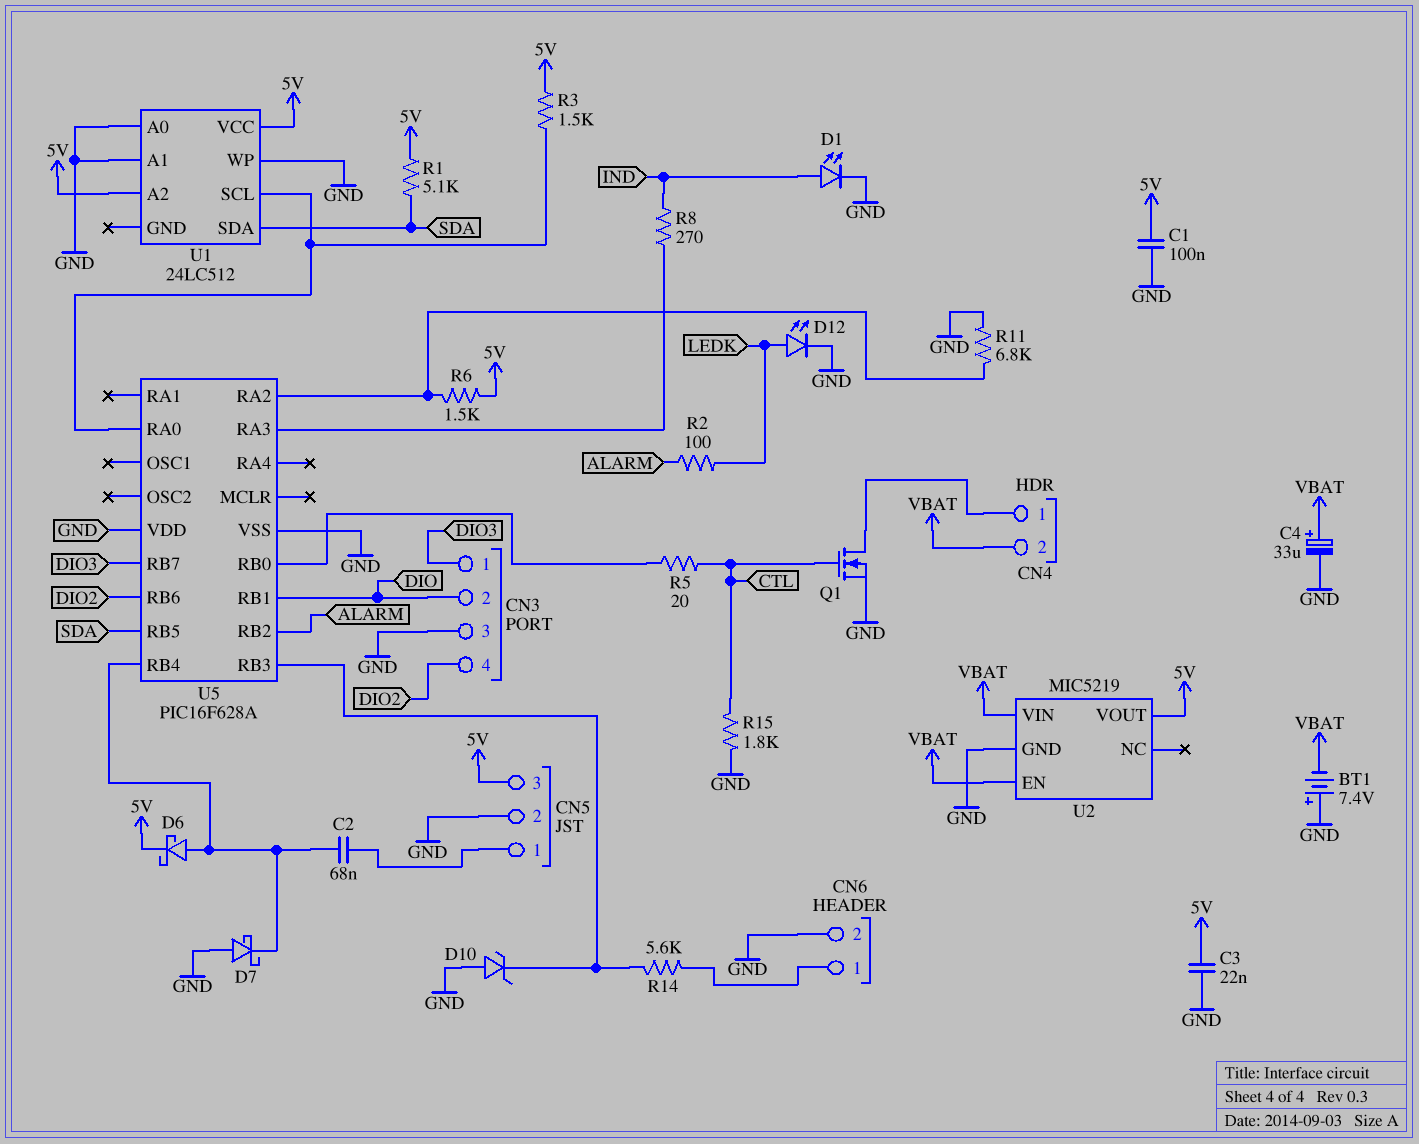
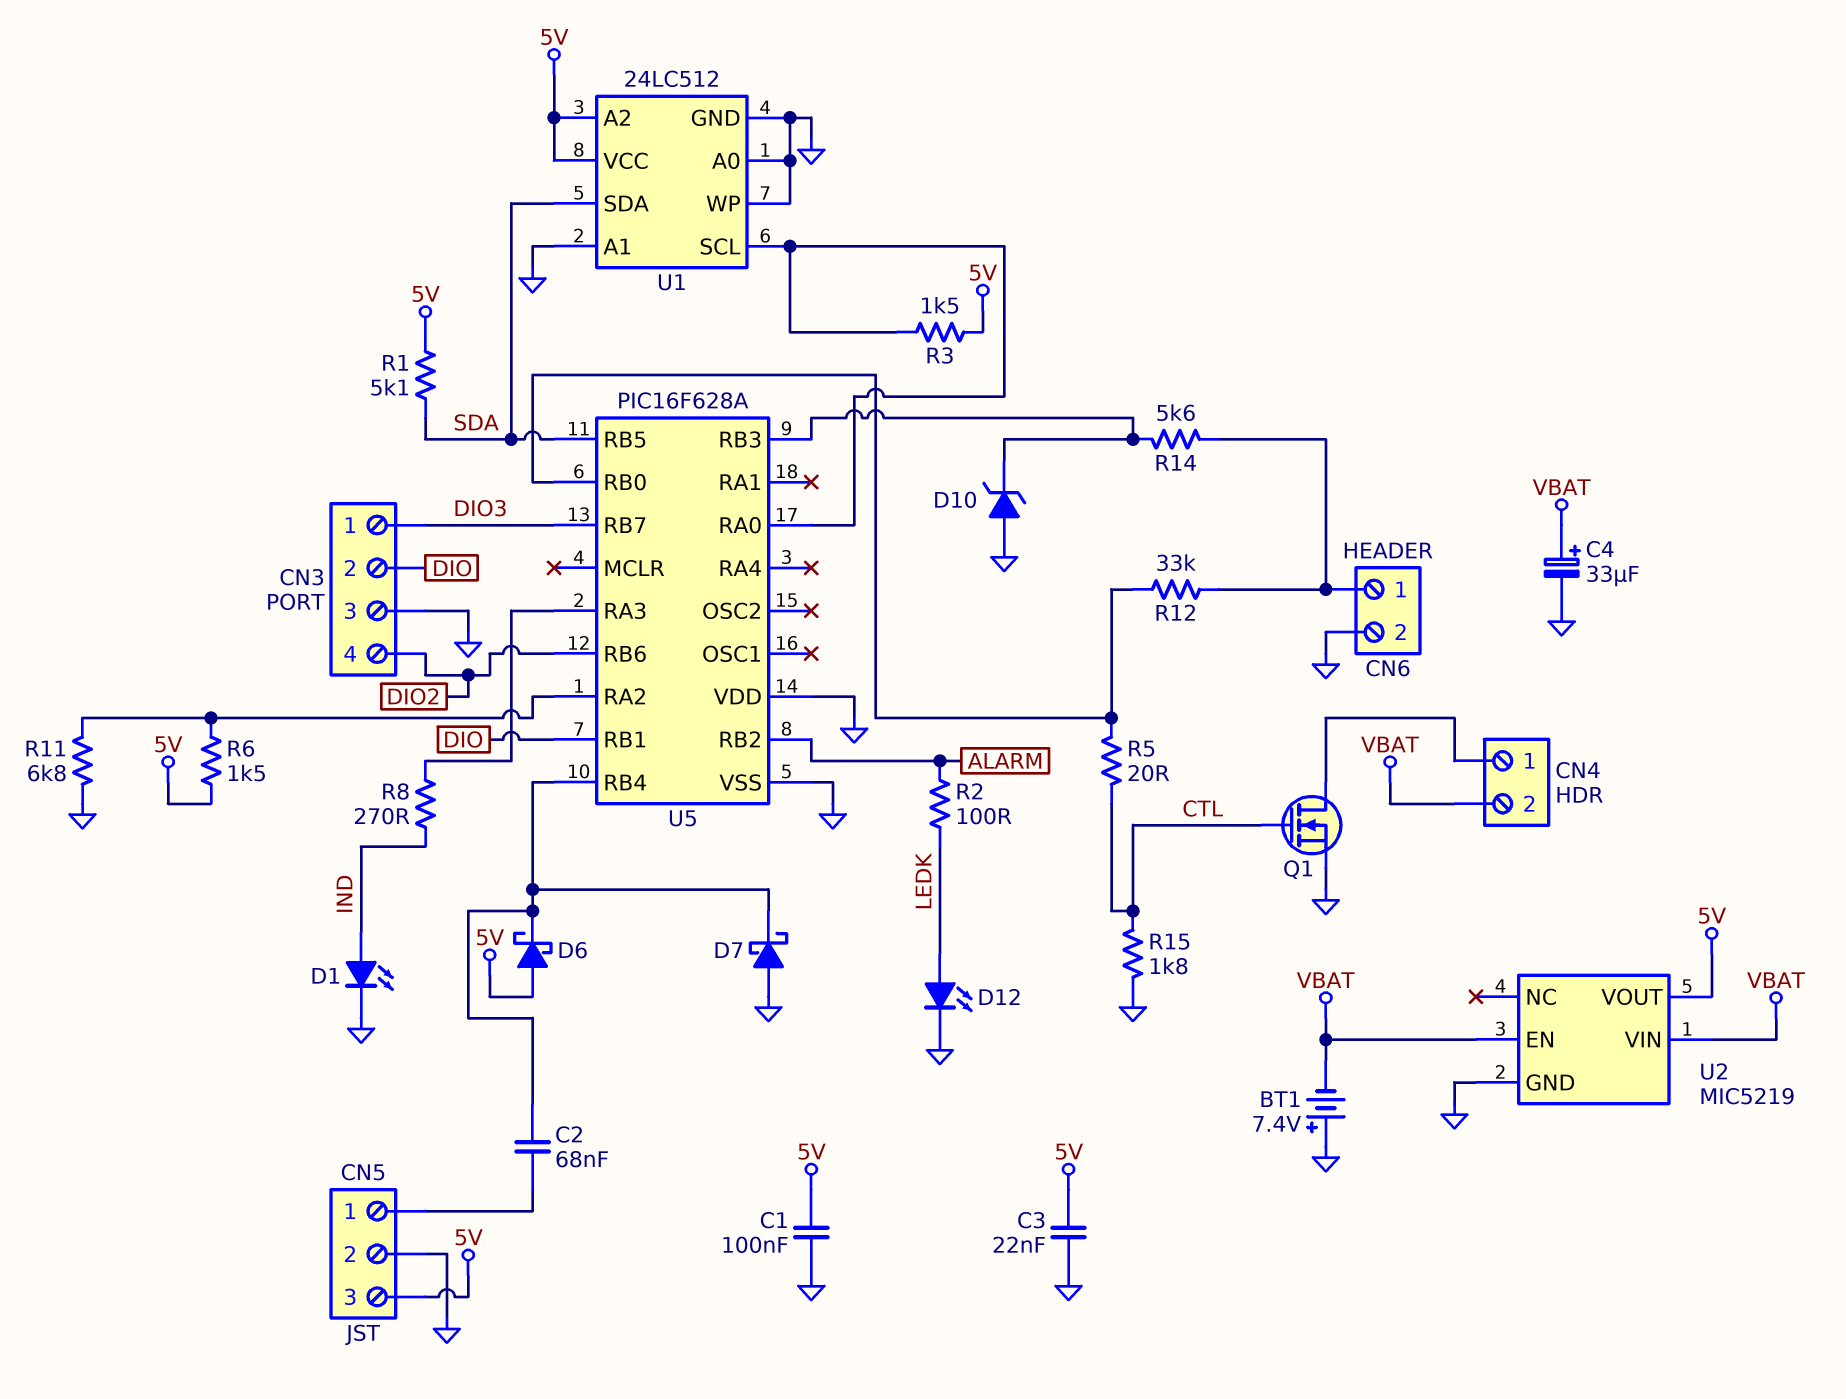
D6: schottky (A U5/RB4, K 5V) -> schottky (A 5V, K U5/RB4)
R12: none -> 33k (CN6/1, U5/RB0)
U1 pin GND: none -> GND

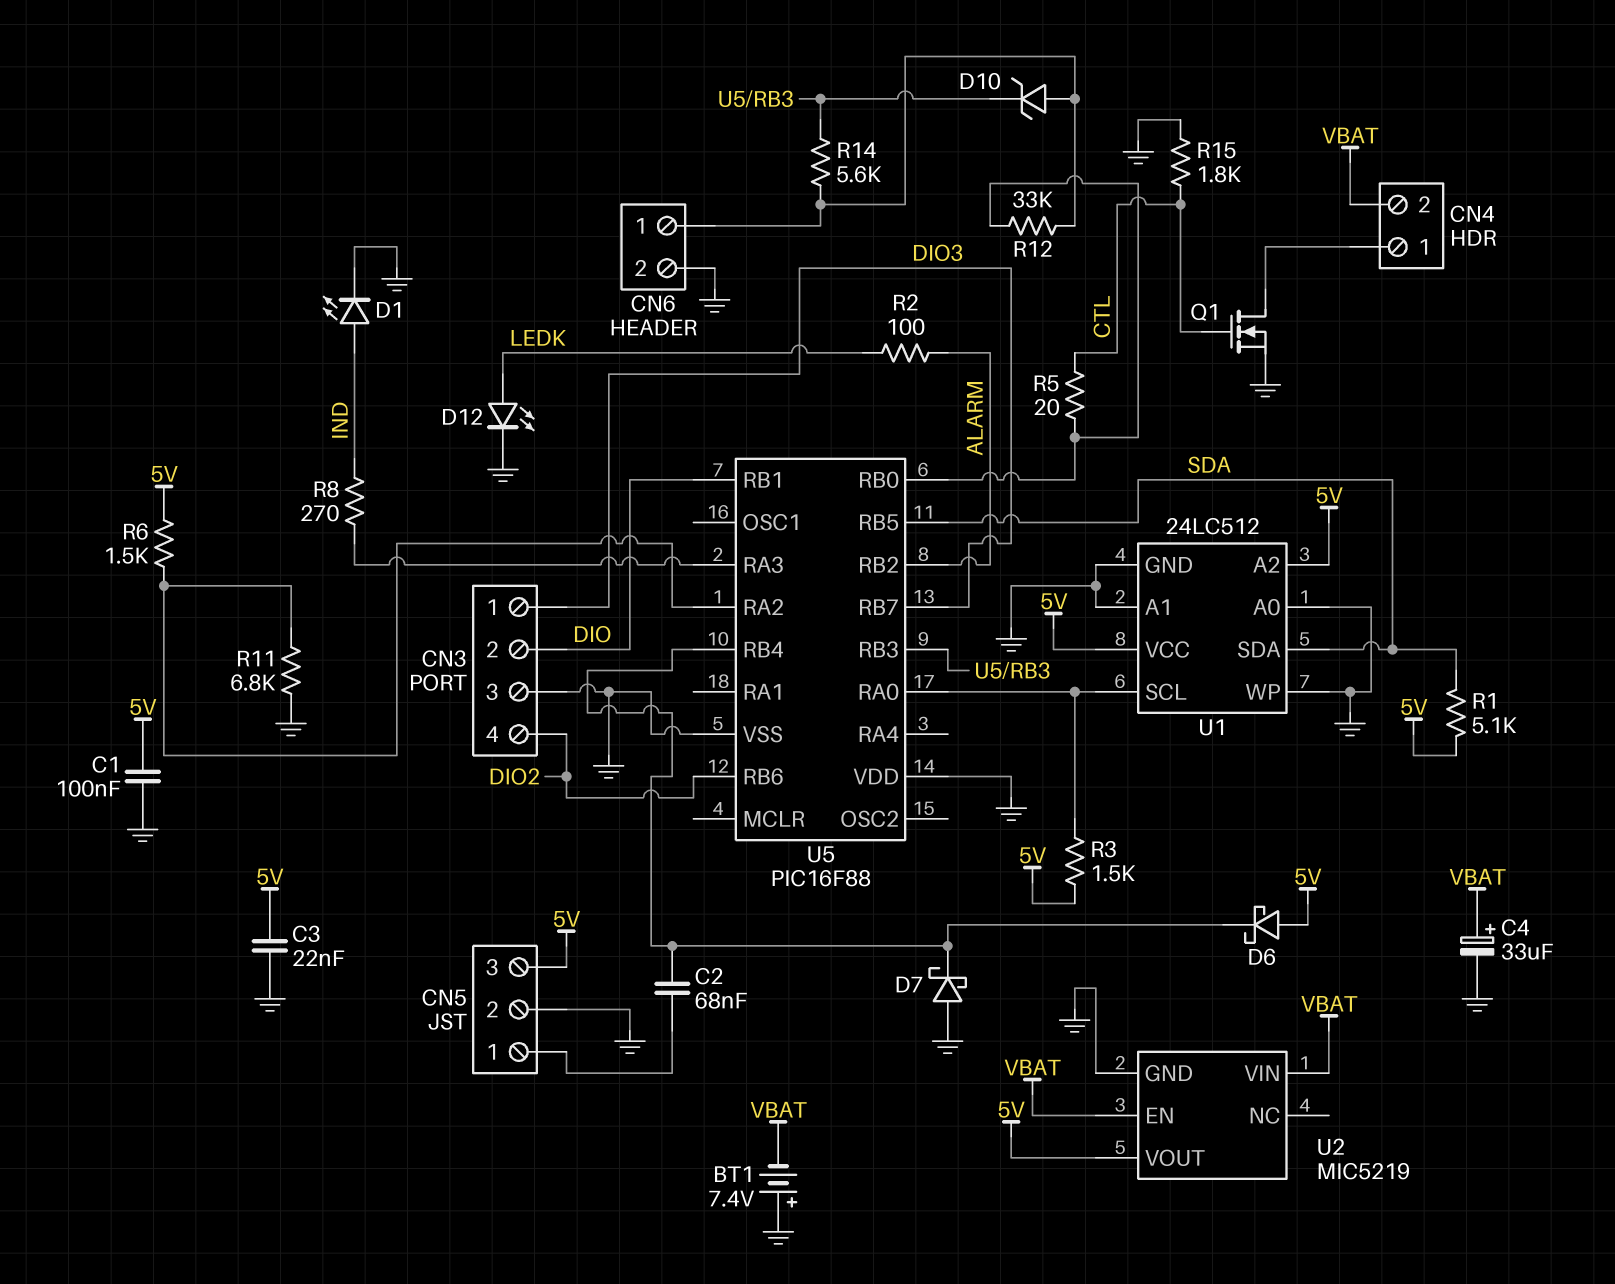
D10: zener (A GND, K U5/RB3) -> zener (A CN6/1, K U5/RB3)
U5: PIC16F628A -> PIC16F88

